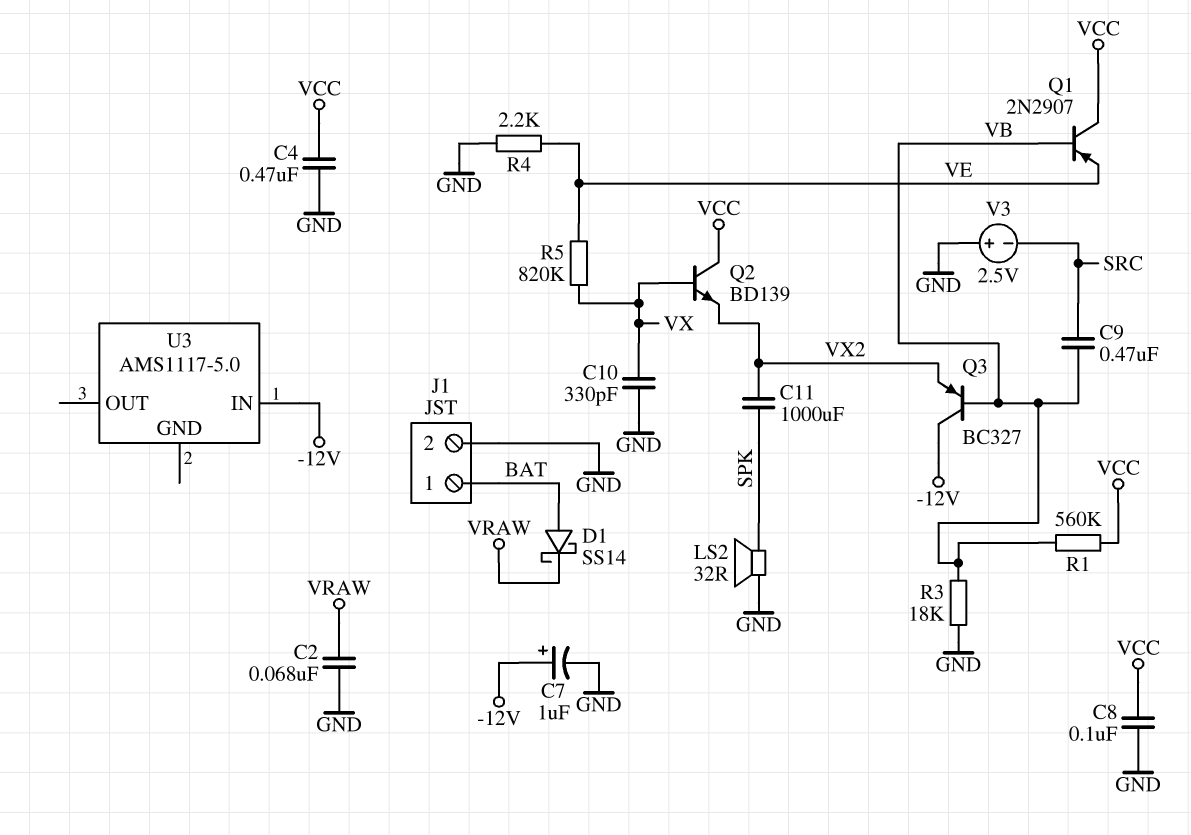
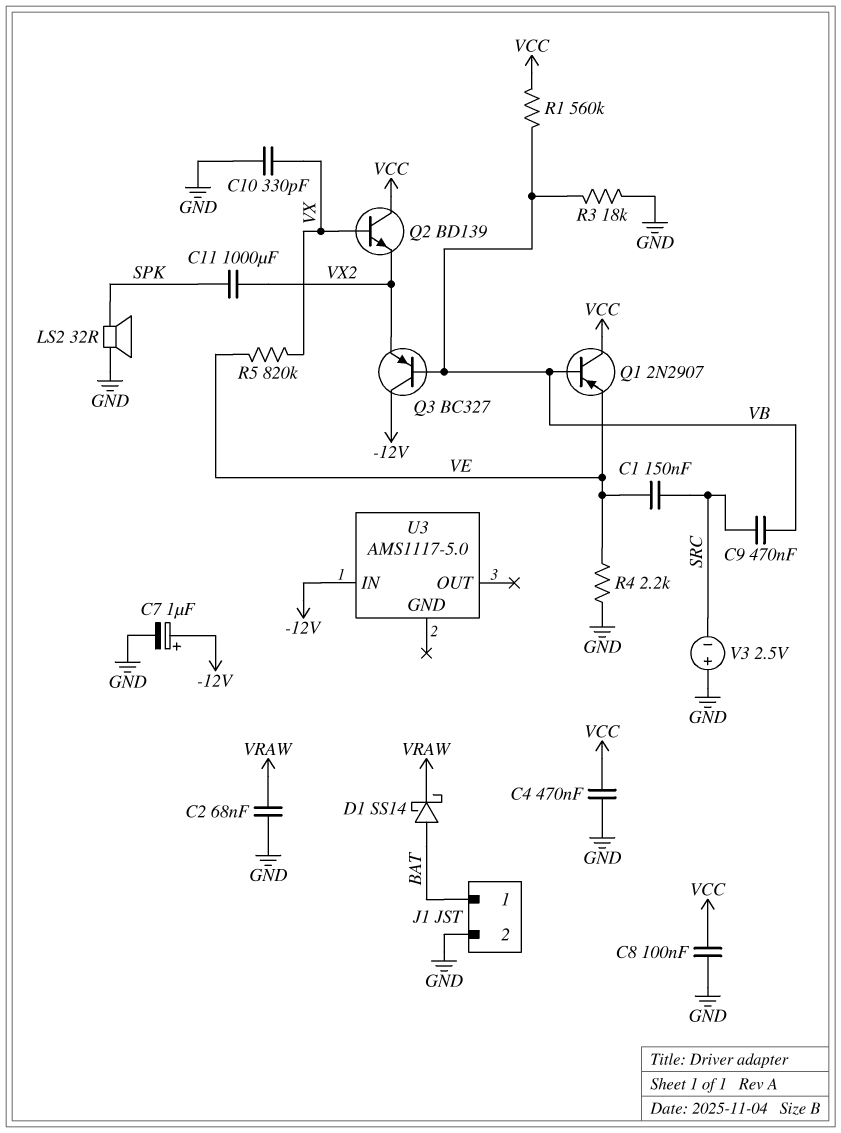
C1: none -> 150nF (SRC, VE)

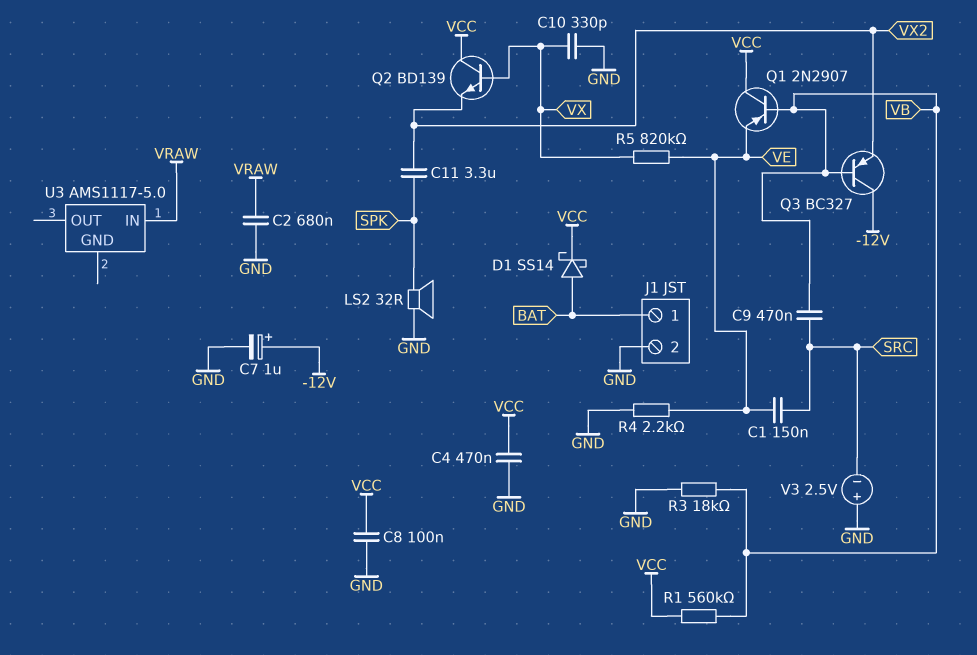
C2: 68nF (GND, VRAW) -> 680nF (GND, VRAW)
C11: 1000uF (SPK, VX2) -> 3.3uF (SPK, VX2)
D1: schottky SS14 (A BAT, K VRAW) -> schottky SS14 (A BAT, K VCC)
U3 pin IN: -12V -> VRAW

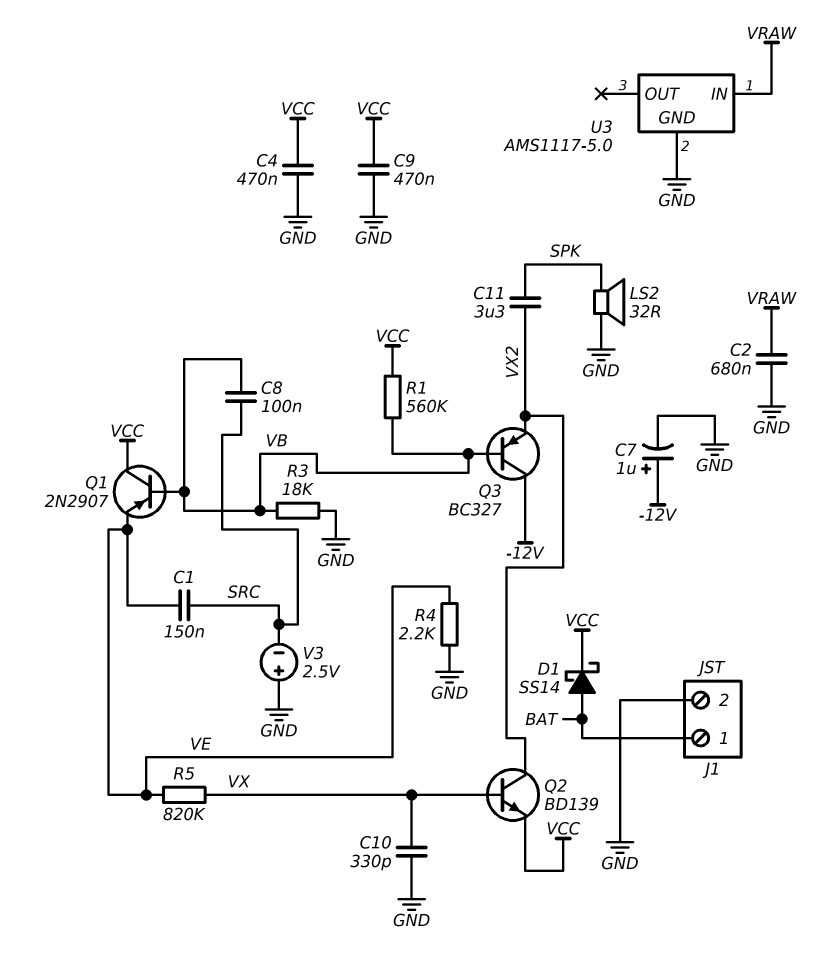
C8: 100nF (GND, VCC) -> 100nF (SRC, VB)
C9: 470nF (SRC, VB) -> 470nF (GND, VCC)
Q2: NPN BD139 (B VX, C VCC, E VX2) -> NPN BD139 (B VX, C VX2, E VCC)
U3 pin GND: none -> GND

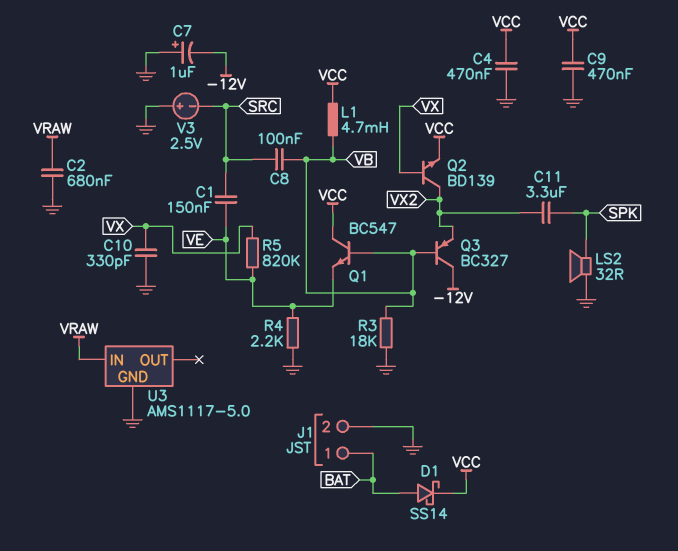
C7: 1uF (plus -12V, minus GND) -> 1uF (plus GND, minus -12V)
L1: none -> 4.7mH (VB, VCC)
Q1: PNP 2N2907 (B VB, C VCC, E VE) -> NPN BC547 (B VB, C VCC, E VE)
R1: 560k (VB, VCC) -> none

